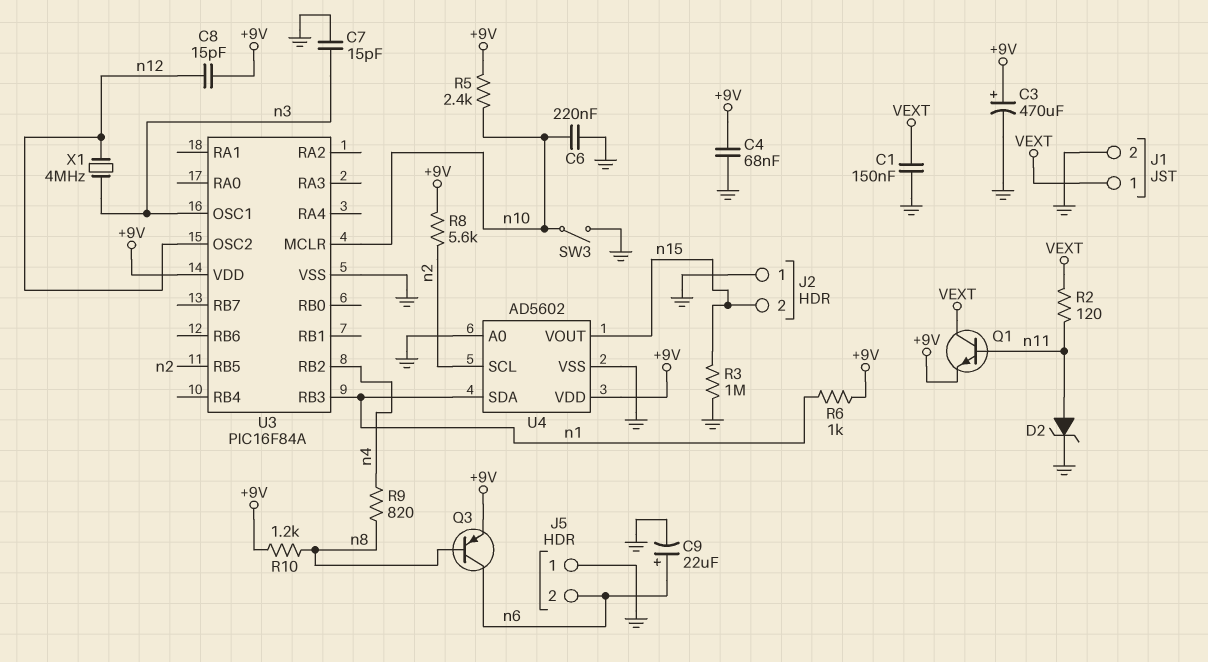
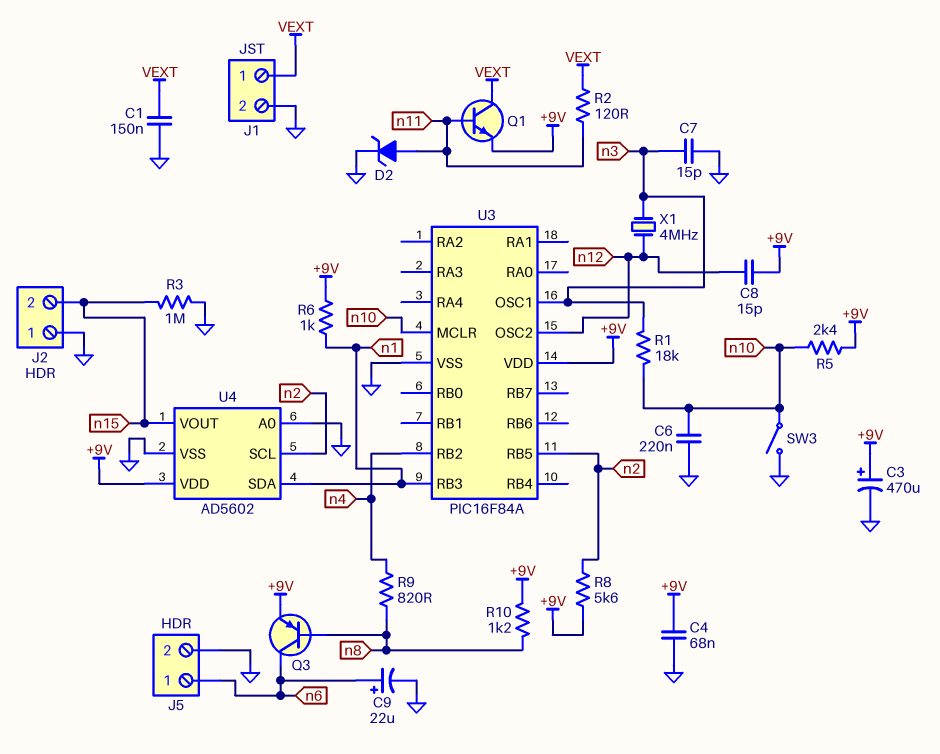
J5 pin 1: GND -> n6
J5 pin 2: n6 -> GND
R1: none -> 18k (n3, n10)

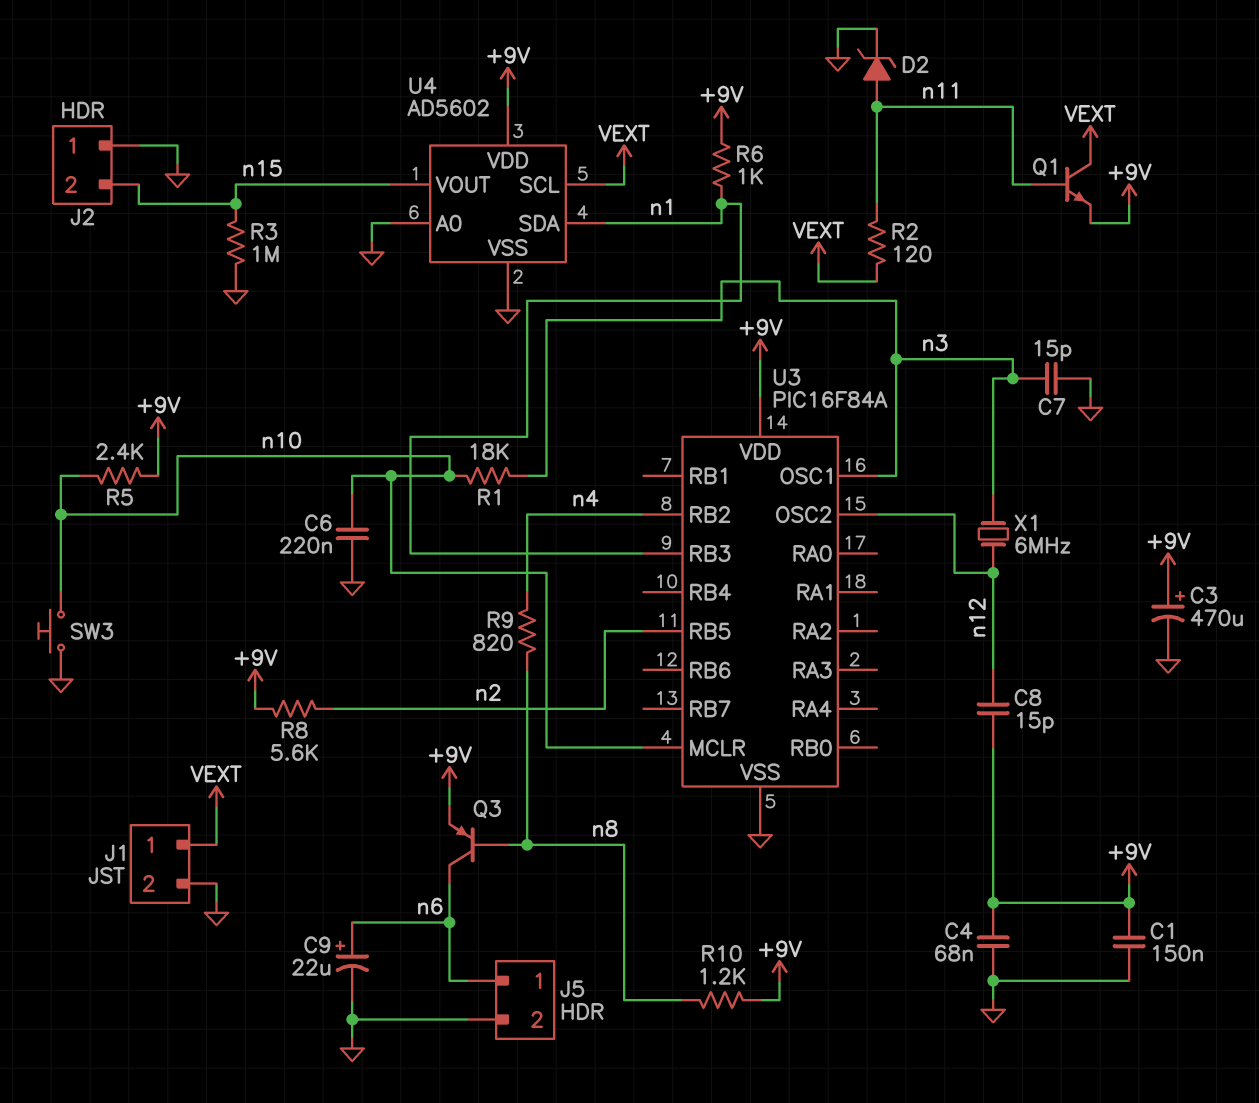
C1: 150nF (GND, VEXT) -> 150nF (+9V, GND)
SW3: switch (GND, n10) -> button (GND, n10)
U4 pin SCL: n2 -> VEXT
X1: 4MHz (n3, n12) -> 6MHz (n3, n12)

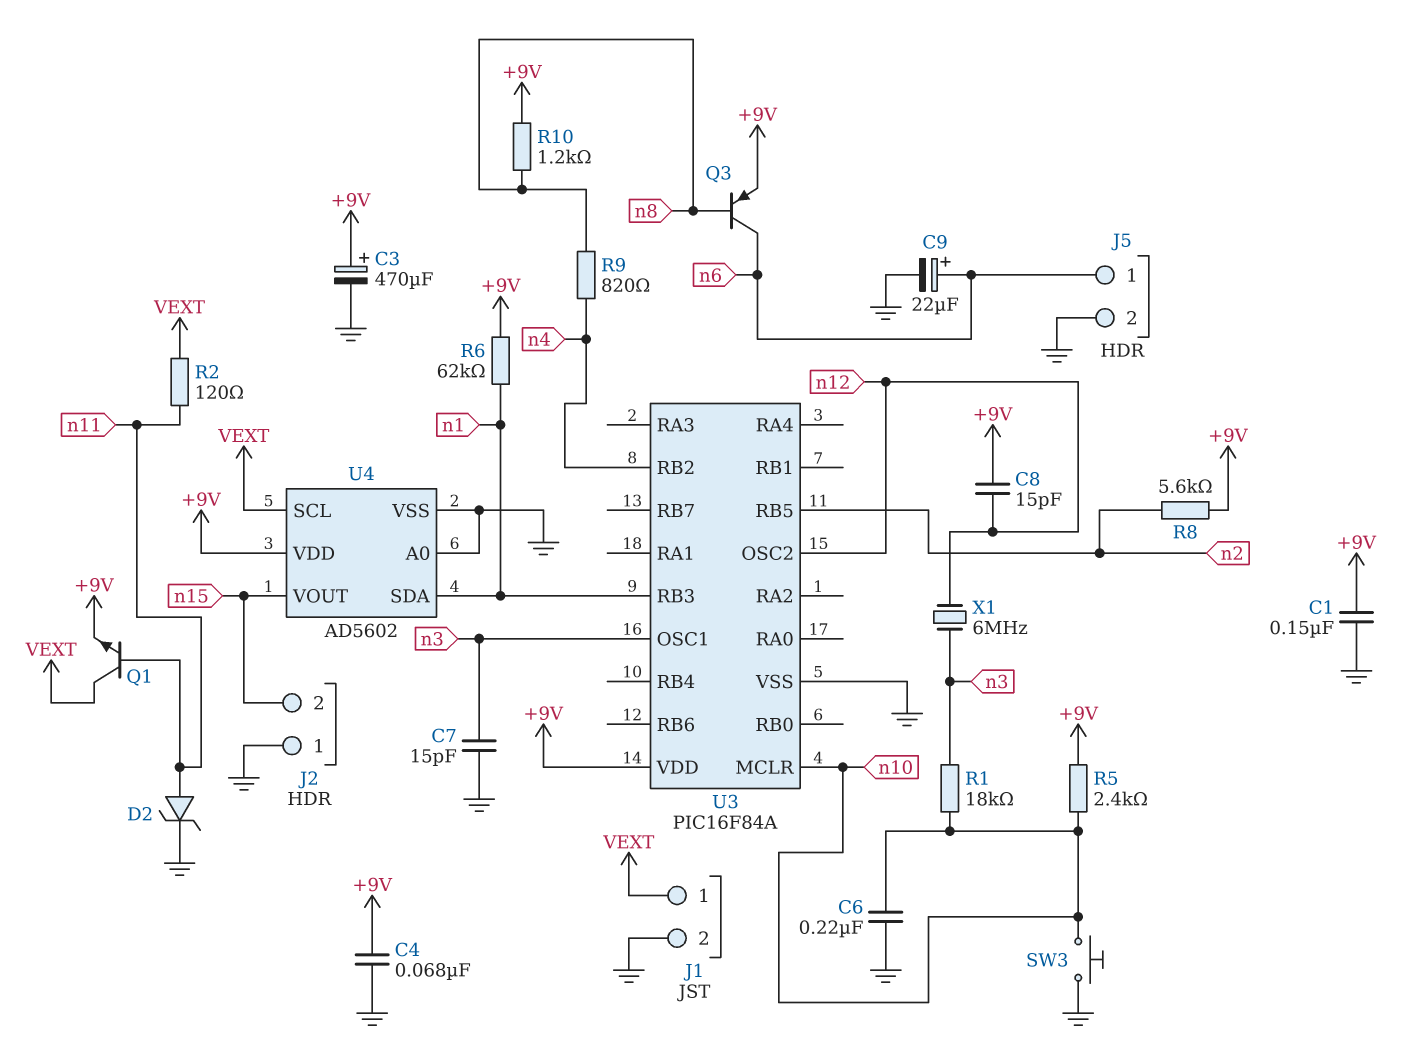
R3: 1M (GND, n15) -> none
R6: 1k (+9V, n1) -> 62k (+9V, n1)

